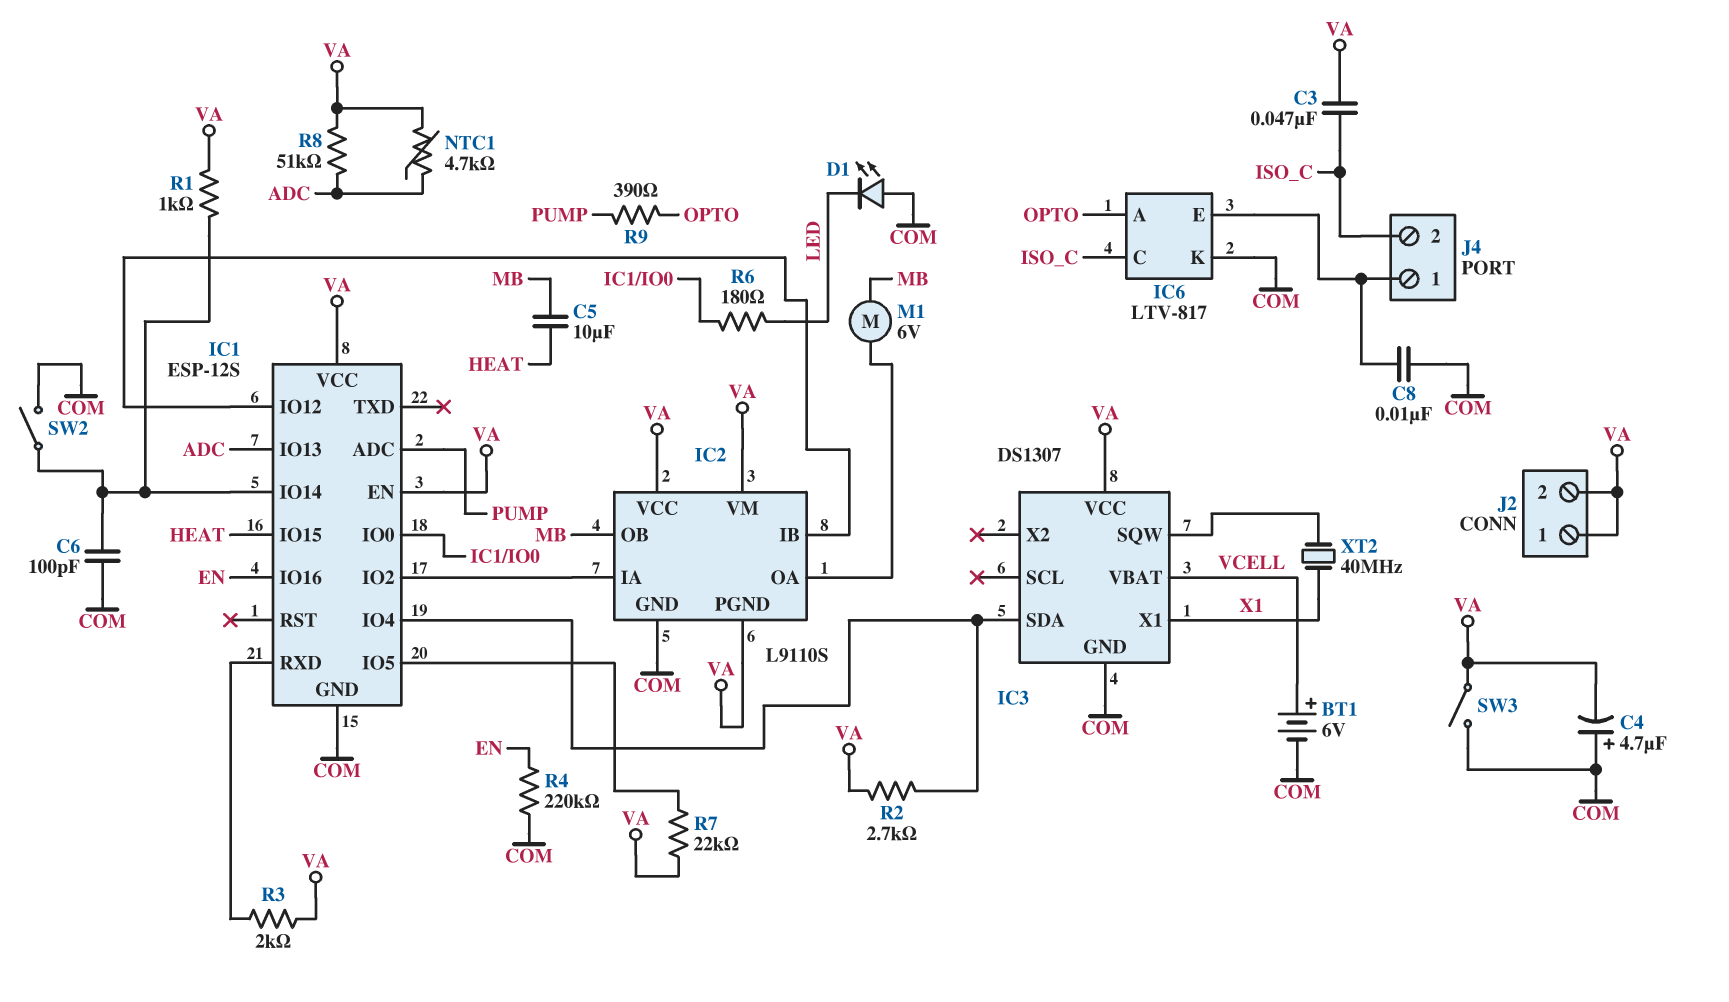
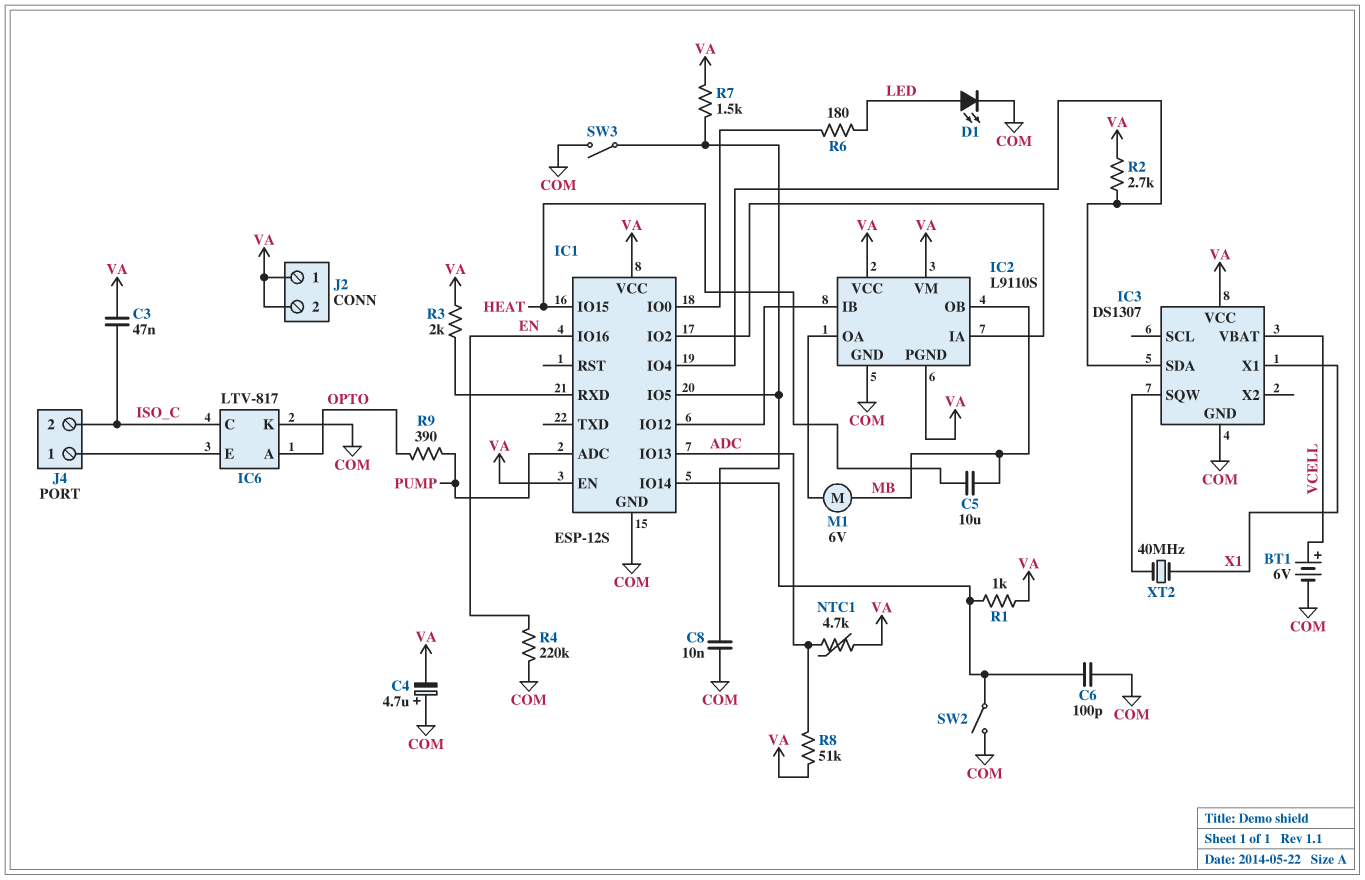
C8: 10nF (COM, IC6/E) -> 10nF (COM, IC1/IO5)
D1: LED (A COM, K LED) -> LED (A LED, K COM)
R7: 22k (IC1/IO5, VA) -> 1.5k (IC1/IO5, VA)
SW3: switch (COM, VA) -> switch (COM, IC1/IO5)

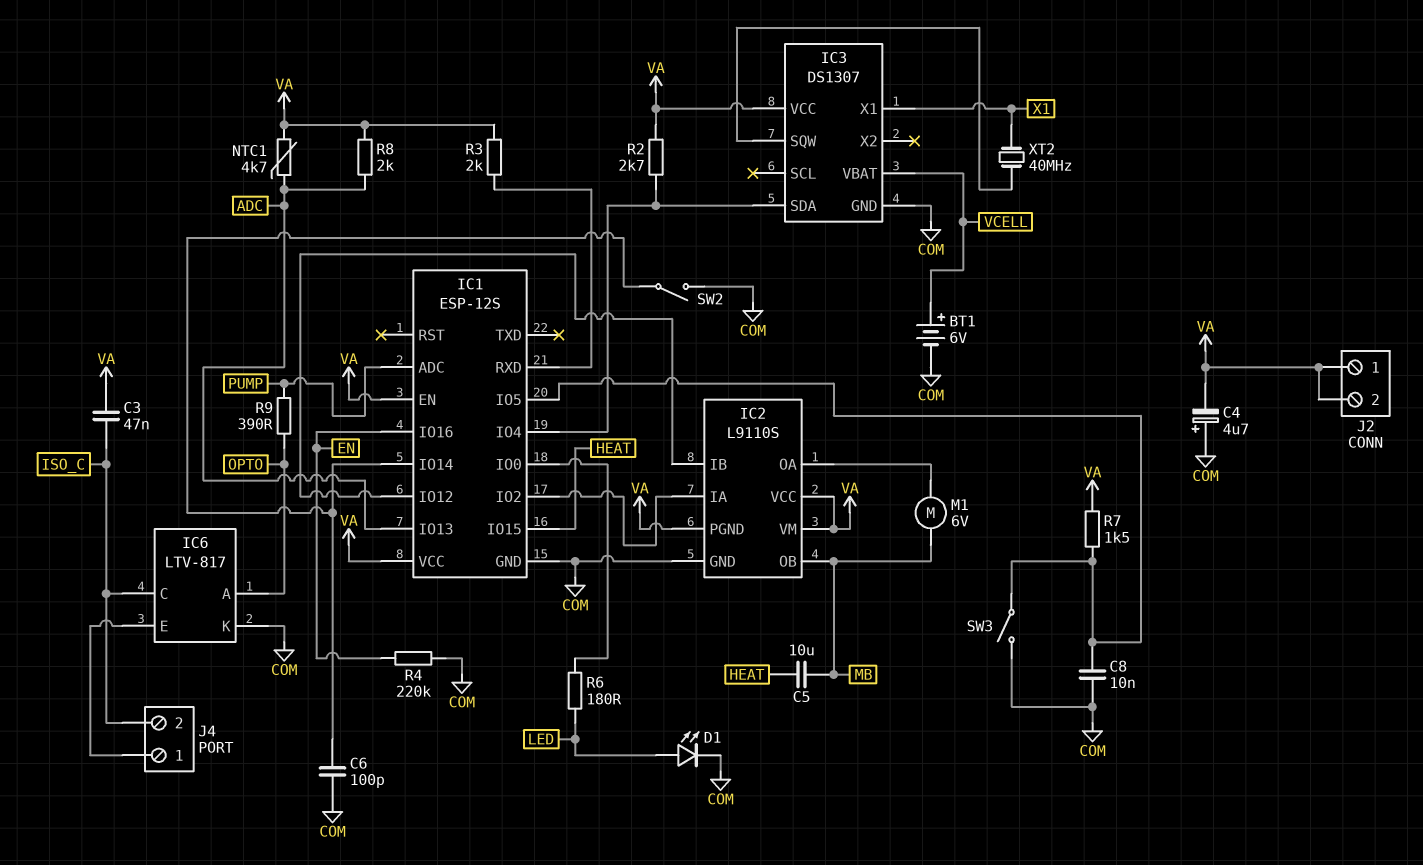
R1: 1k (IC1/IO14, VA) -> none
R8: 51k (ADC, VA) -> 2k (ADC, VA)

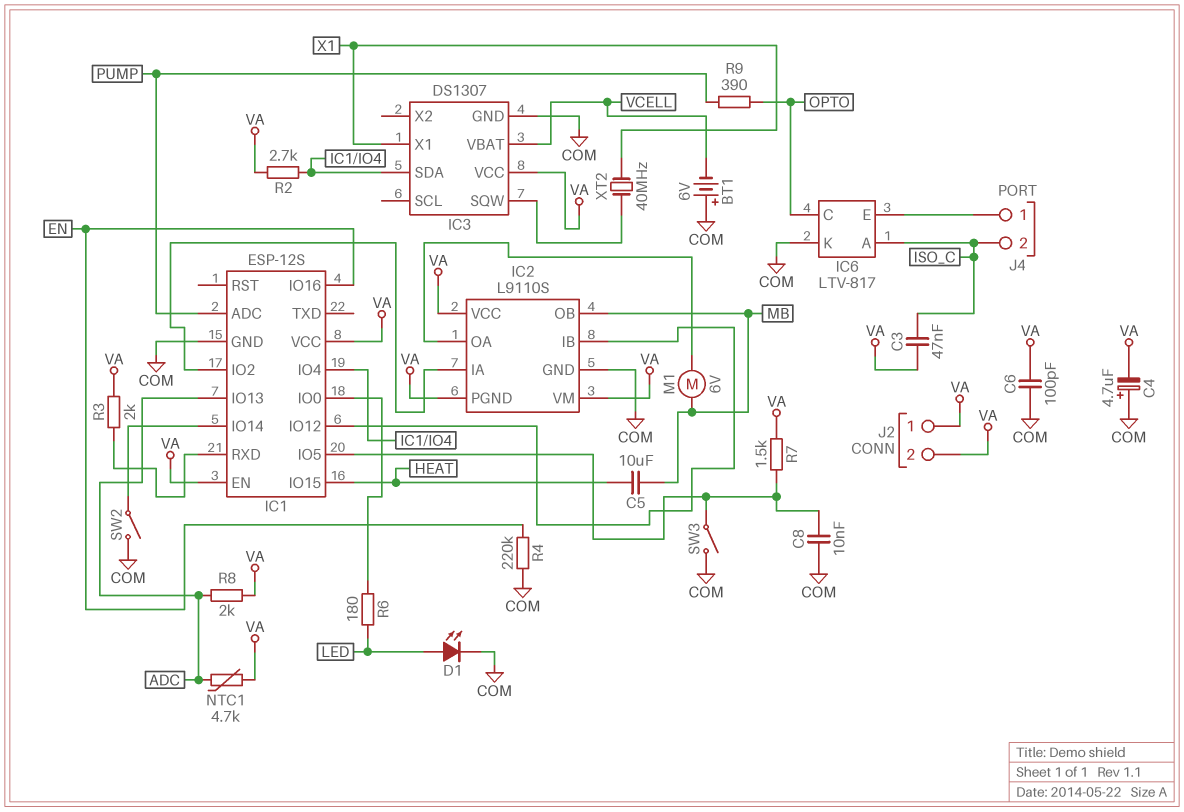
BT1: 6V (plus VCELL, minus COM) -> 6V (plus COM, minus VCELL)
C6: 100pF (COM, IC1/IO14) -> 100pF (COM, VA)
IC6 pin A: OPTO -> ISO_C
IC6 pin C: ISO_C -> OPTO

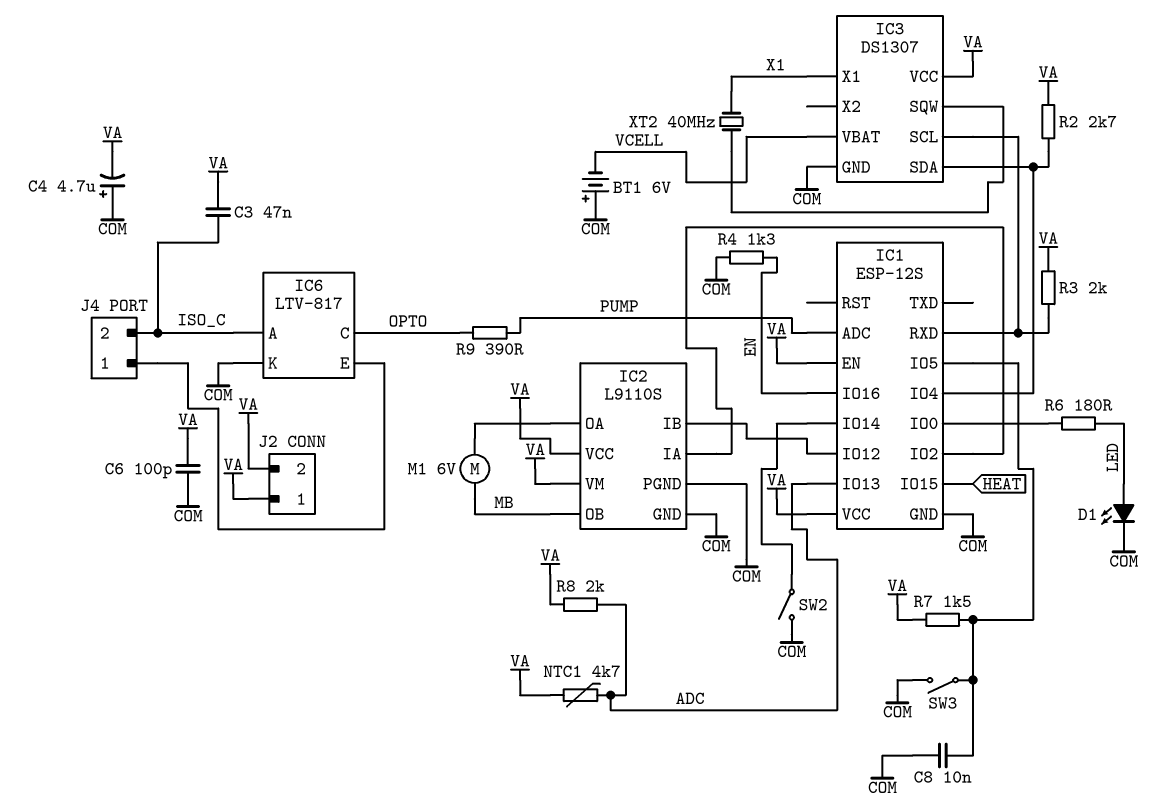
C5: 10uF (HEAT, MB) -> none
IC2 pin PGND: VA -> COM
IC3 pin SCL: none -> IC1/RXD
R4: 220k (COM, EN) -> 1.3k (COM, EN)

